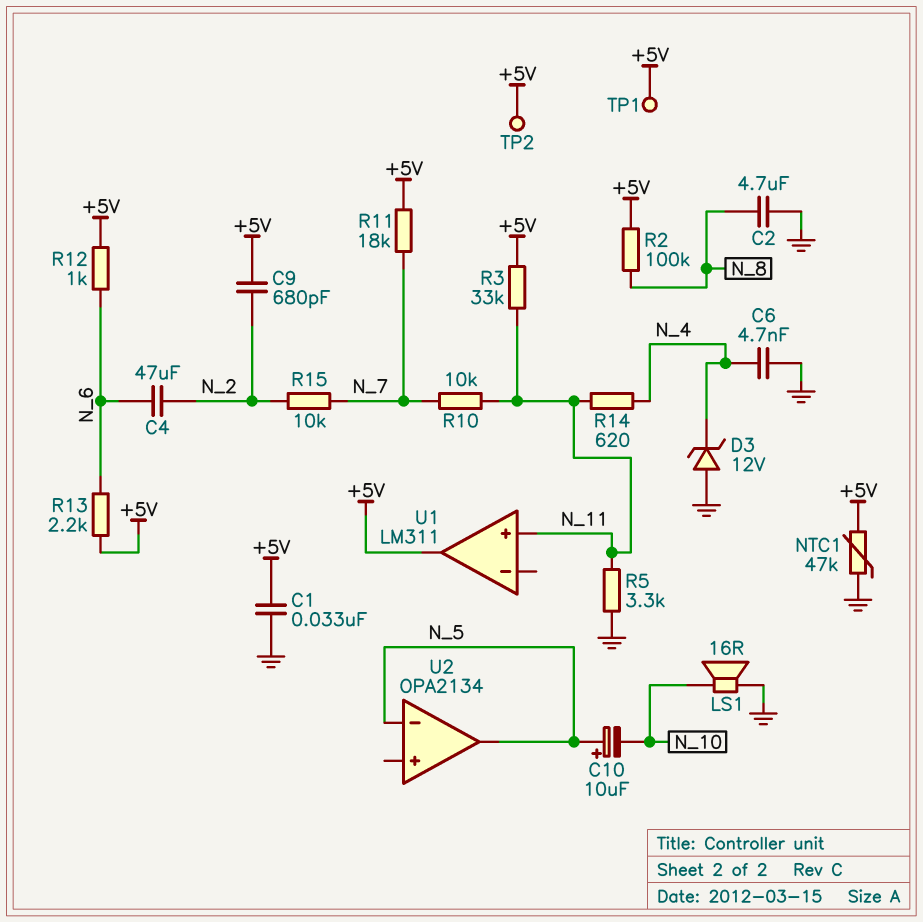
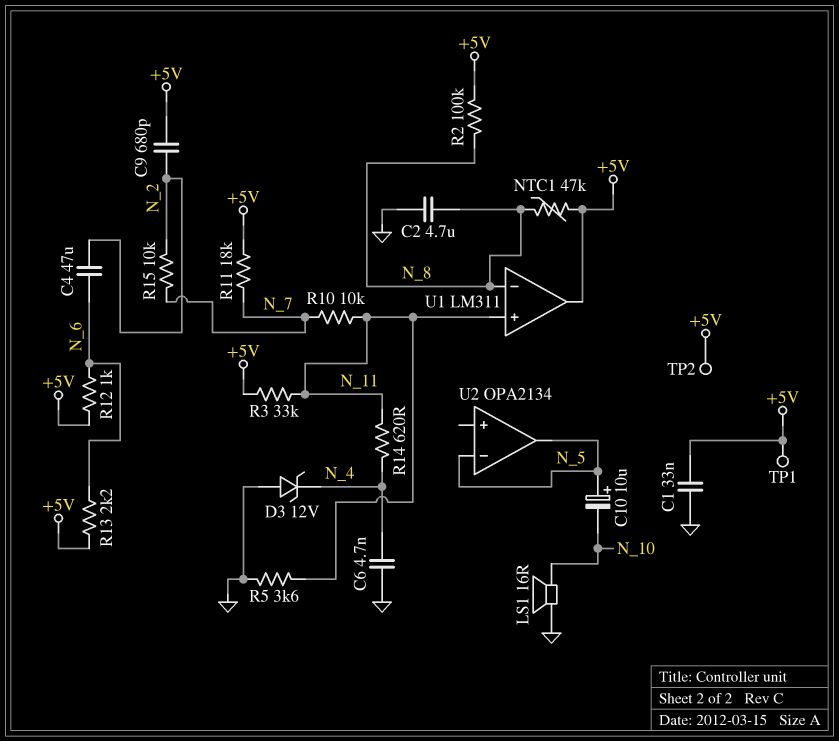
NTC1: 47k (+5V, GND) -> 47k (+5V, N_8)
R5: 3.3k (GND, N_11) -> 3.6k (GND, N_11)
U1 pin in-: none -> N_8

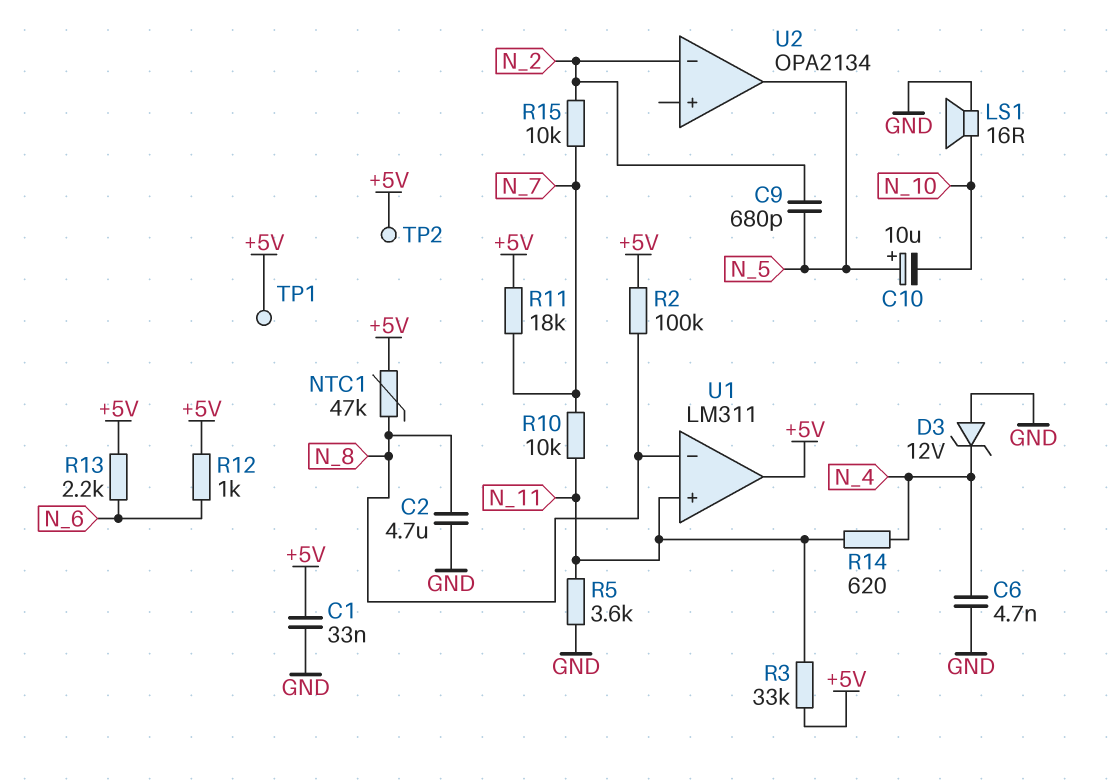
C4: 47uF (N_2, N_6) -> none
C9: 680pF (+5V, N_2) -> 680pF (N_2, N_5)
U2 pin in-: N_5 -> N_2

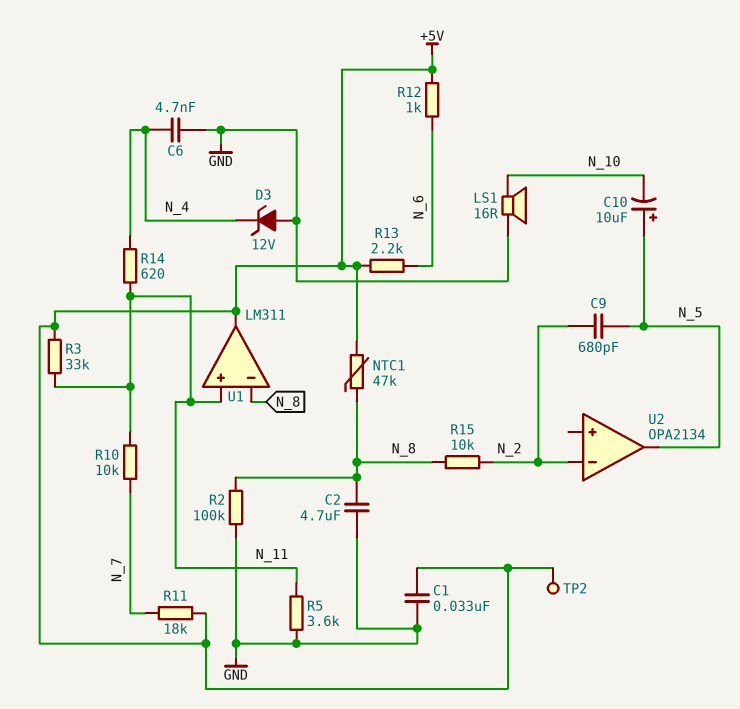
R2: 100k (+5V, N_8) -> 100k (GND, N_8)
R15: 10k (N_2, N_7) -> 10k (N_2, N_8)
TP1: test point (+5V) -> none

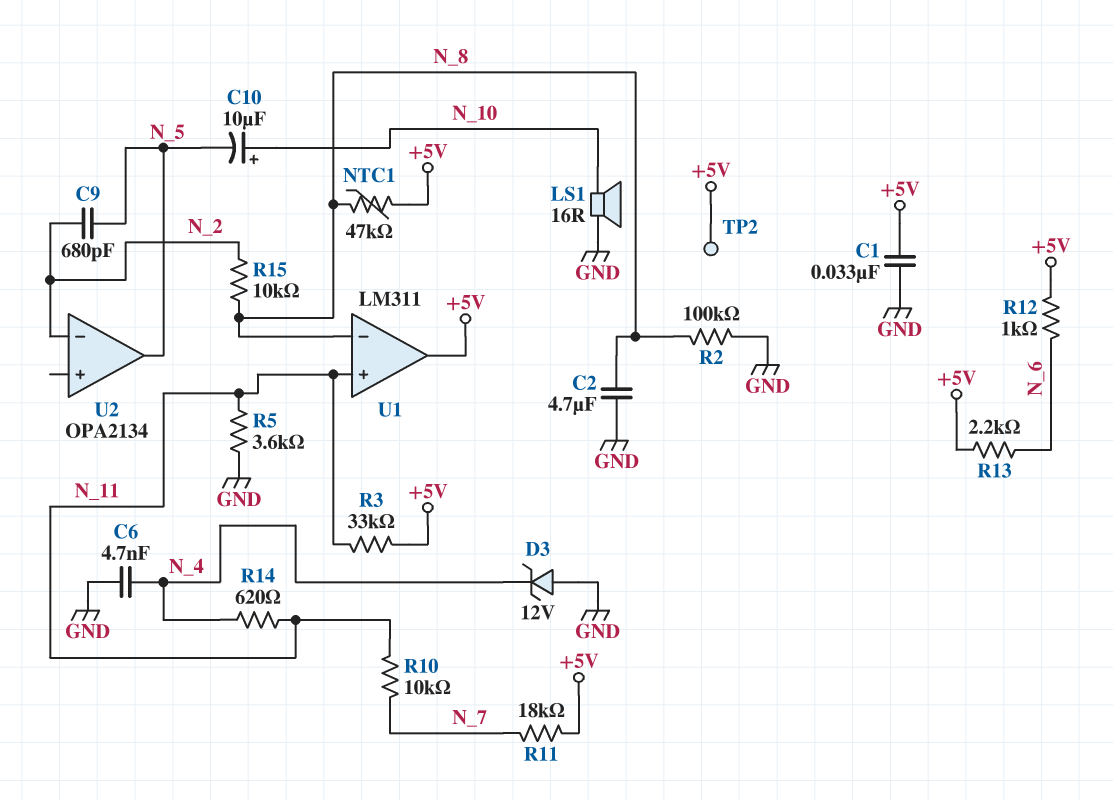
C10: 10uF (plus N_5, minus N_10) -> 10uF (plus N_10, minus N_5)

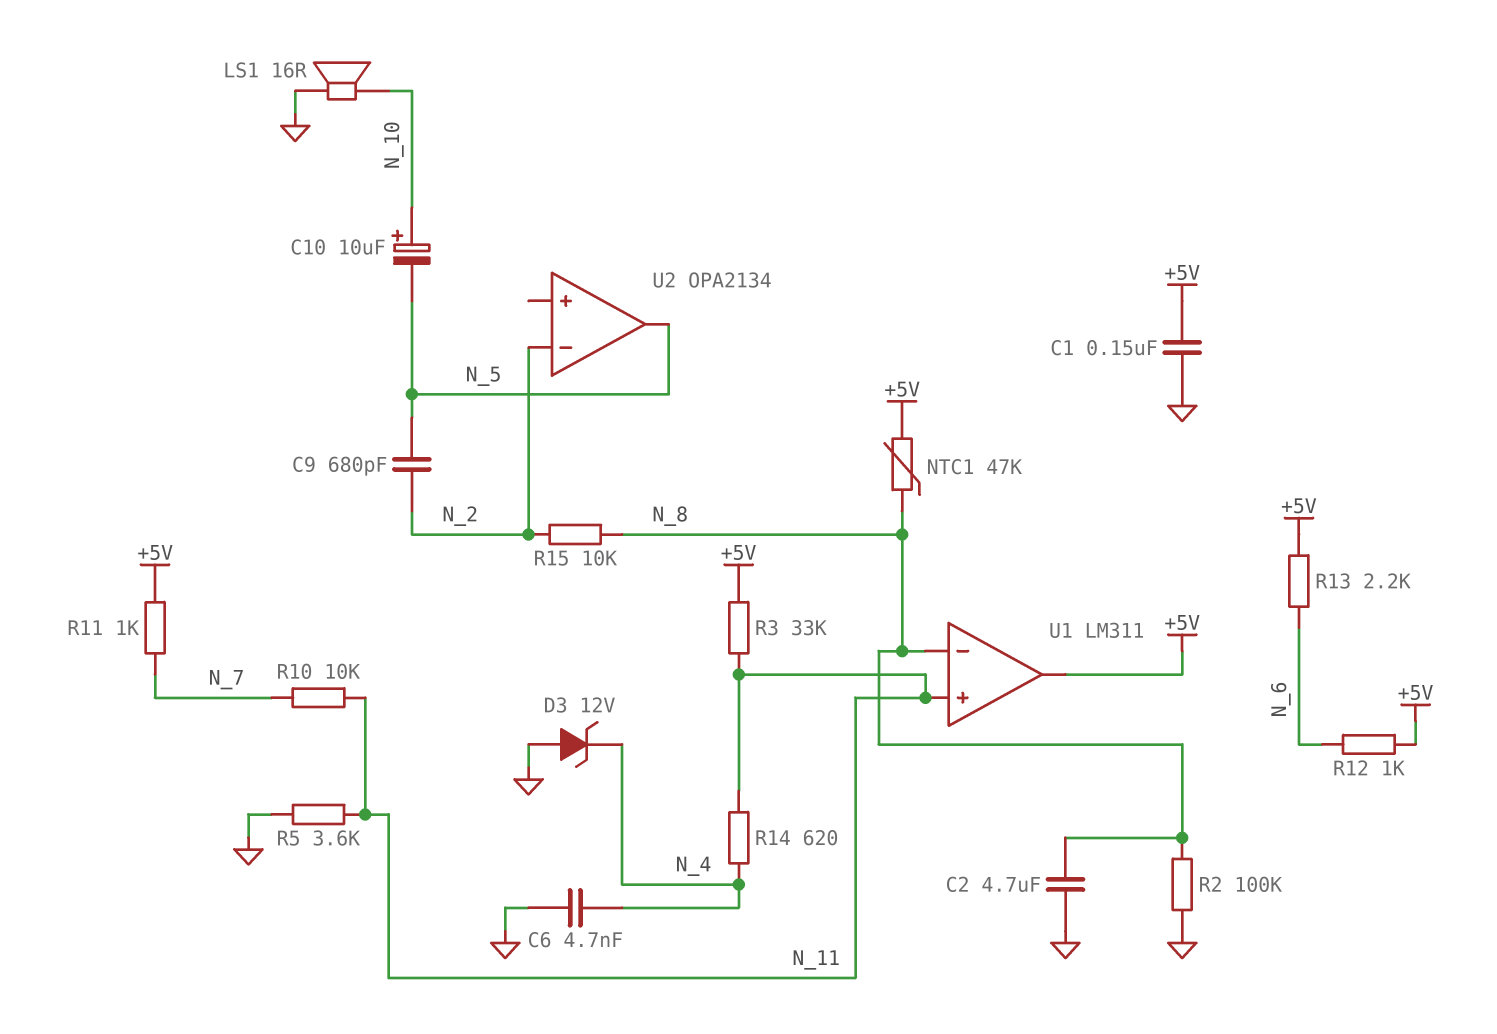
C1: 33nF (+5V, GND) -> 150nF (+5V, GND)
R11: 18k (+5V, N_7) -> 1k (+5V, N_7)
TP2: test point (+5V) -> none

